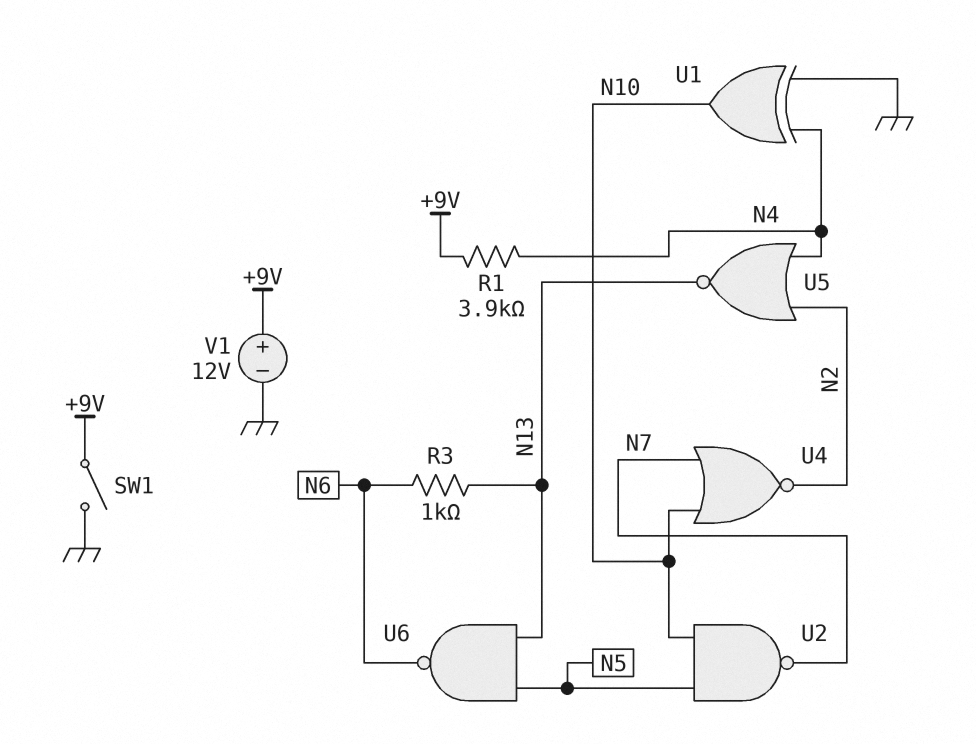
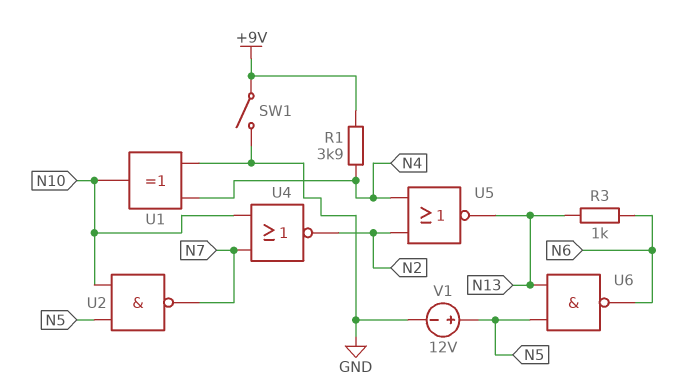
V1: 12V (plus +9V, minus GND) -> 12V (plus N5, minus GND)

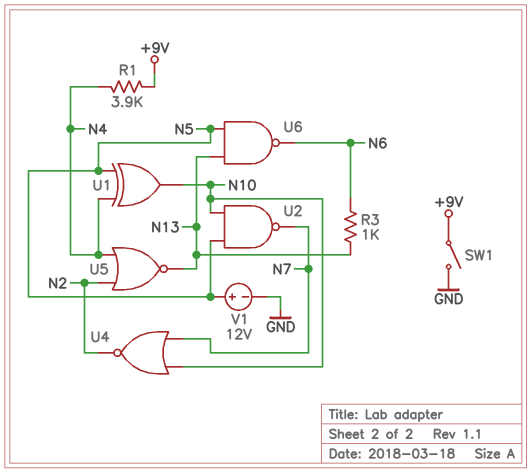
U1: XOR (in GND, in N4, out N10) -> XOR (in N4, in N5, out N10)

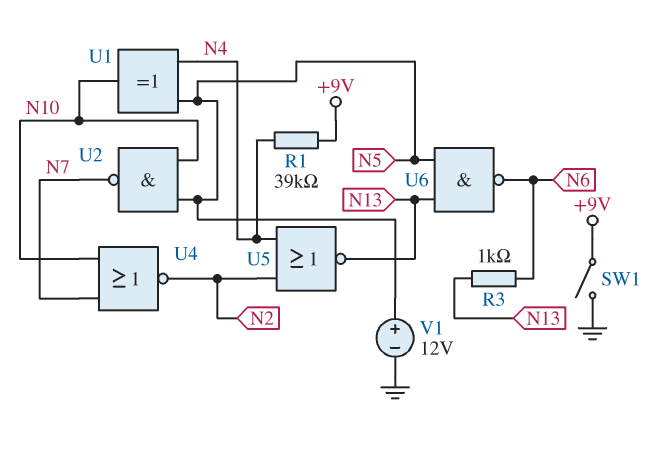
R1: 3.9k (+9V, N4) -> 39k (+9V, N4)

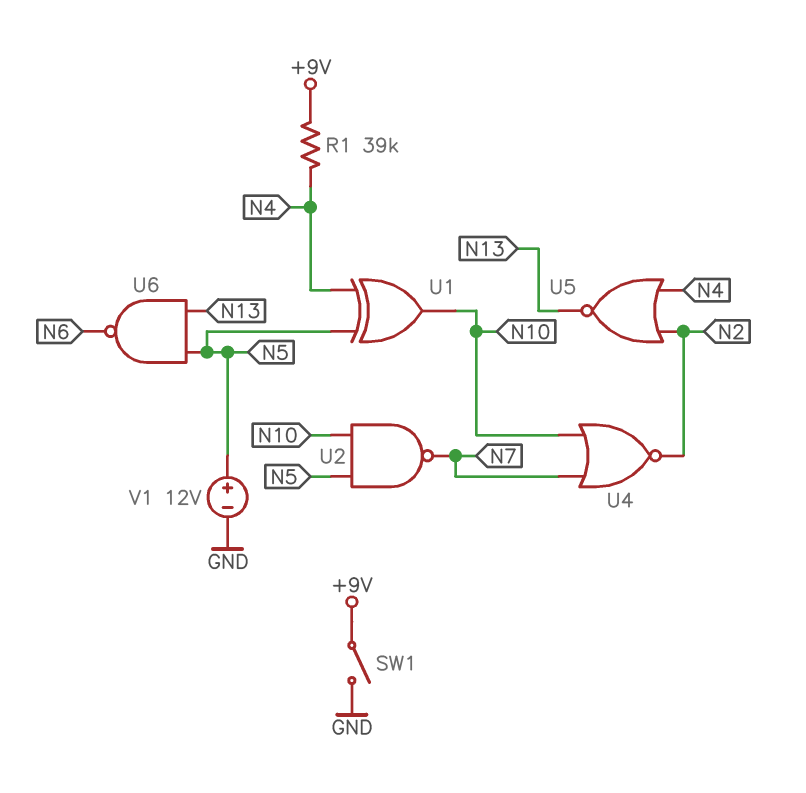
R3: 1k (N6, N13) -> none

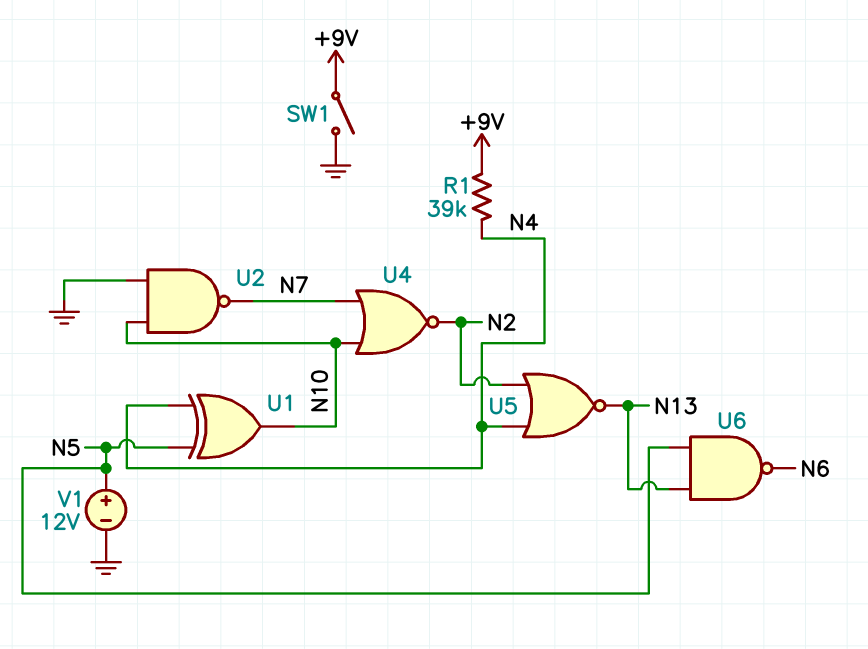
U2: NAND (in N5, in N10, out N7) -> NAND (in GND, in N10, out N7)

